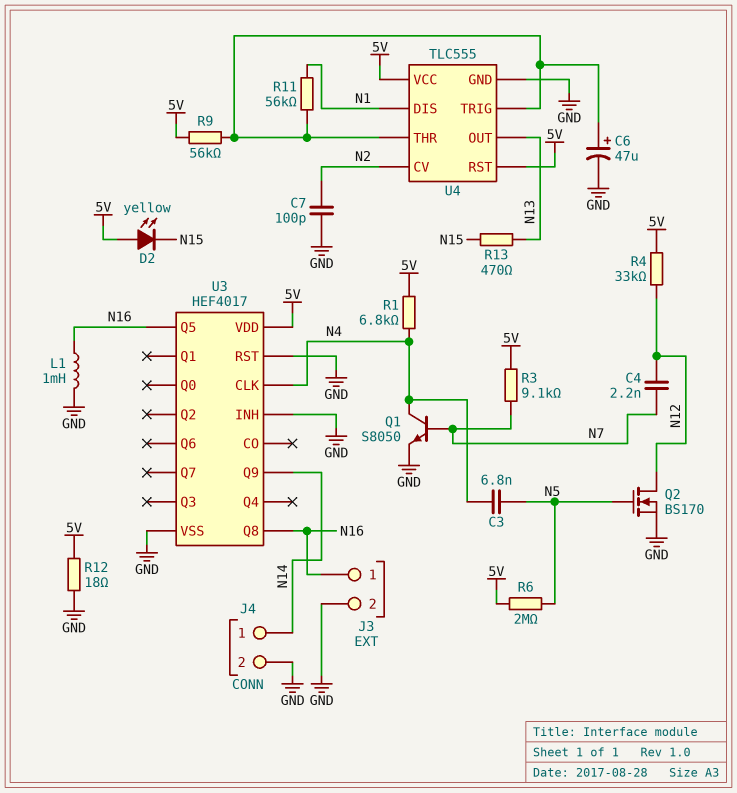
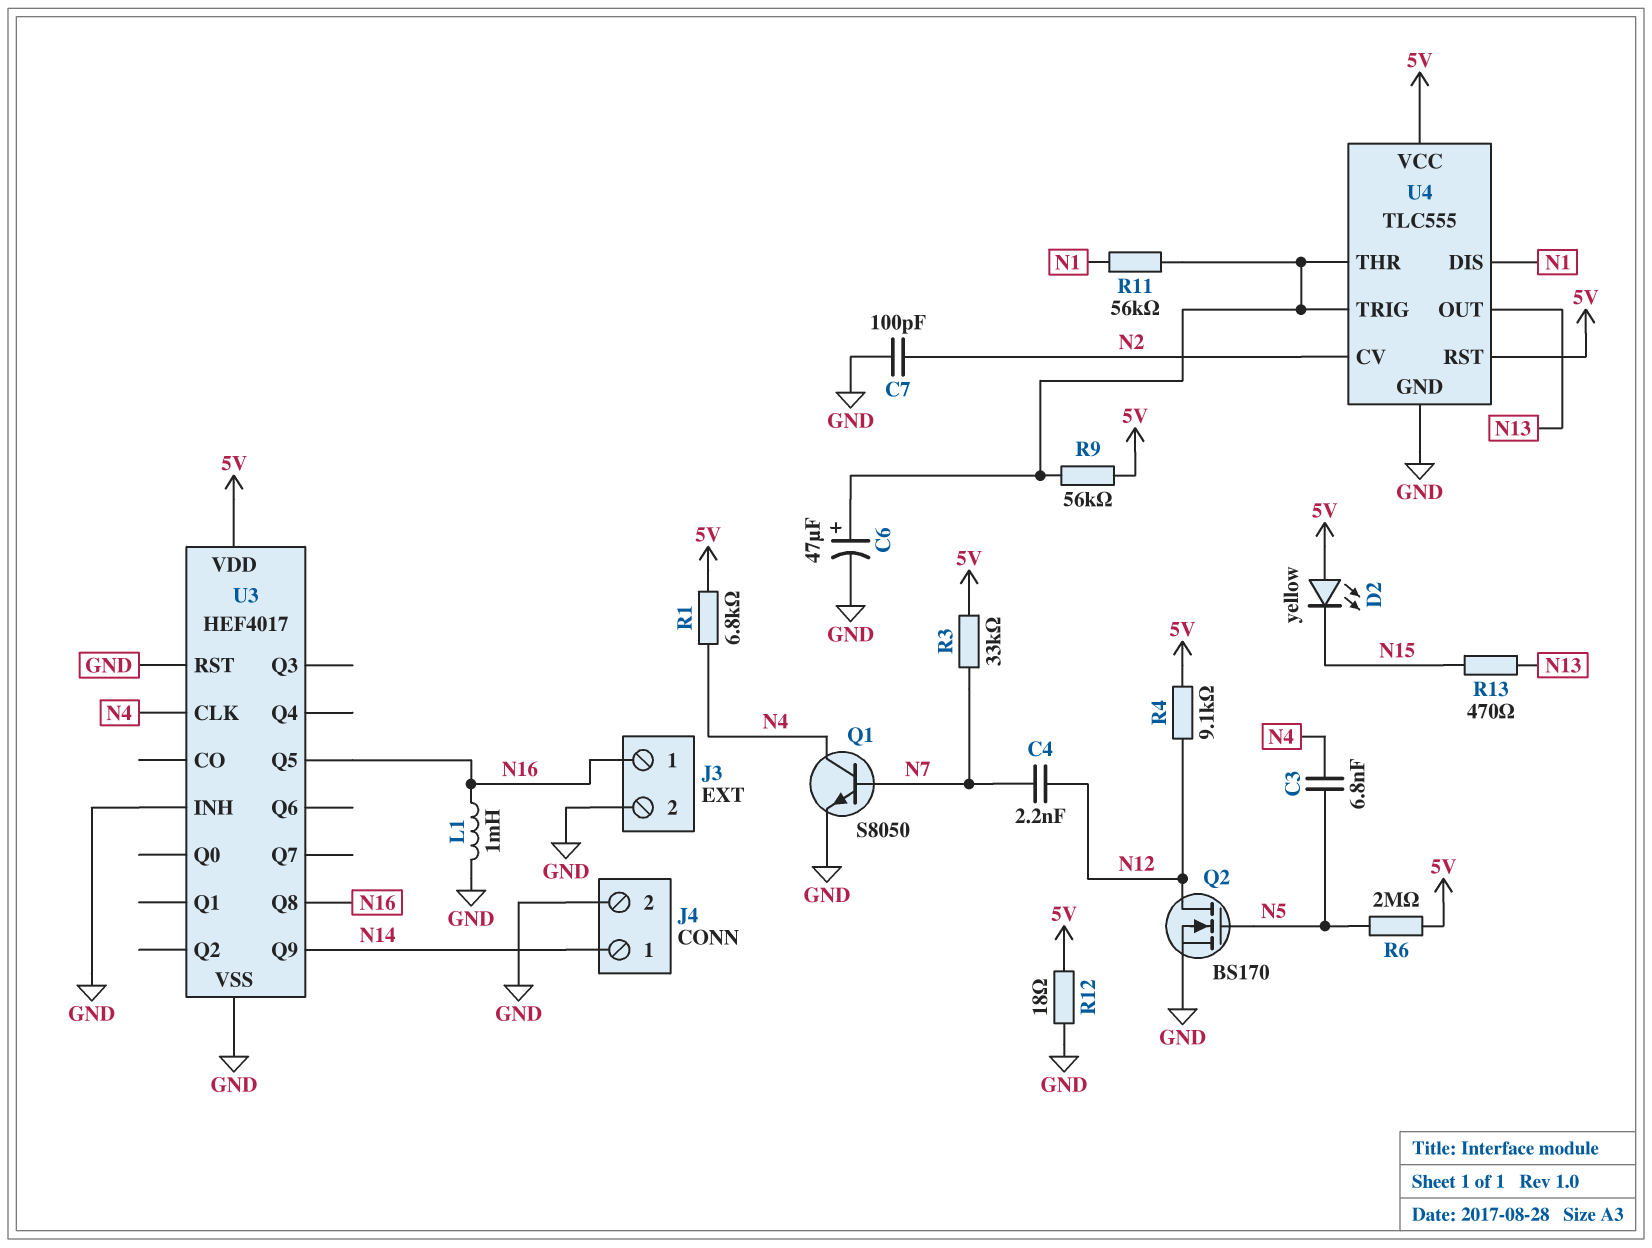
R3: 9.1k (5V, N7) -> 33k (5V, N7)
R4: 33k (5V, N12) -> 9.1k (5V, N12)

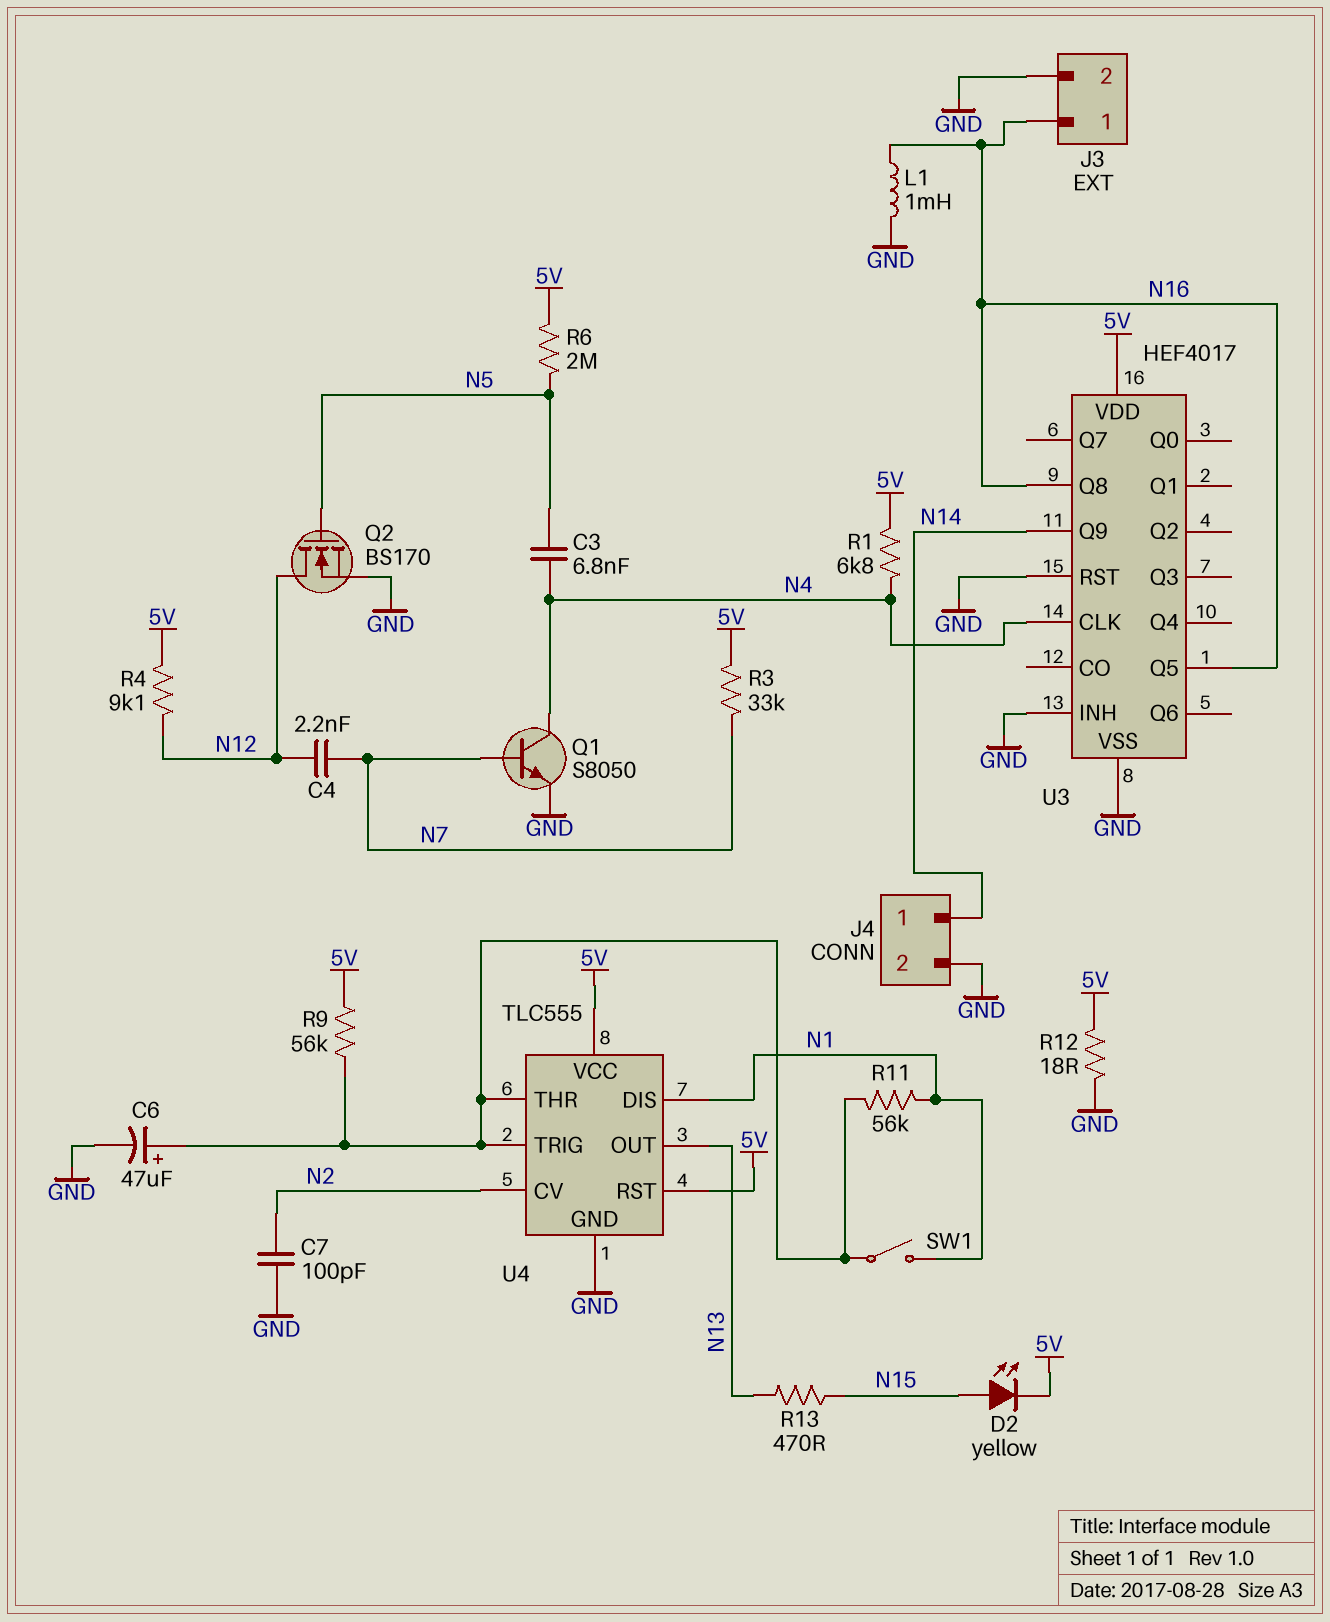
D2: LED yellow (A 5V, K N15) -> LED yellow (A N15, K 5V)
SW1: none -> switch (N1, U4/THR)

